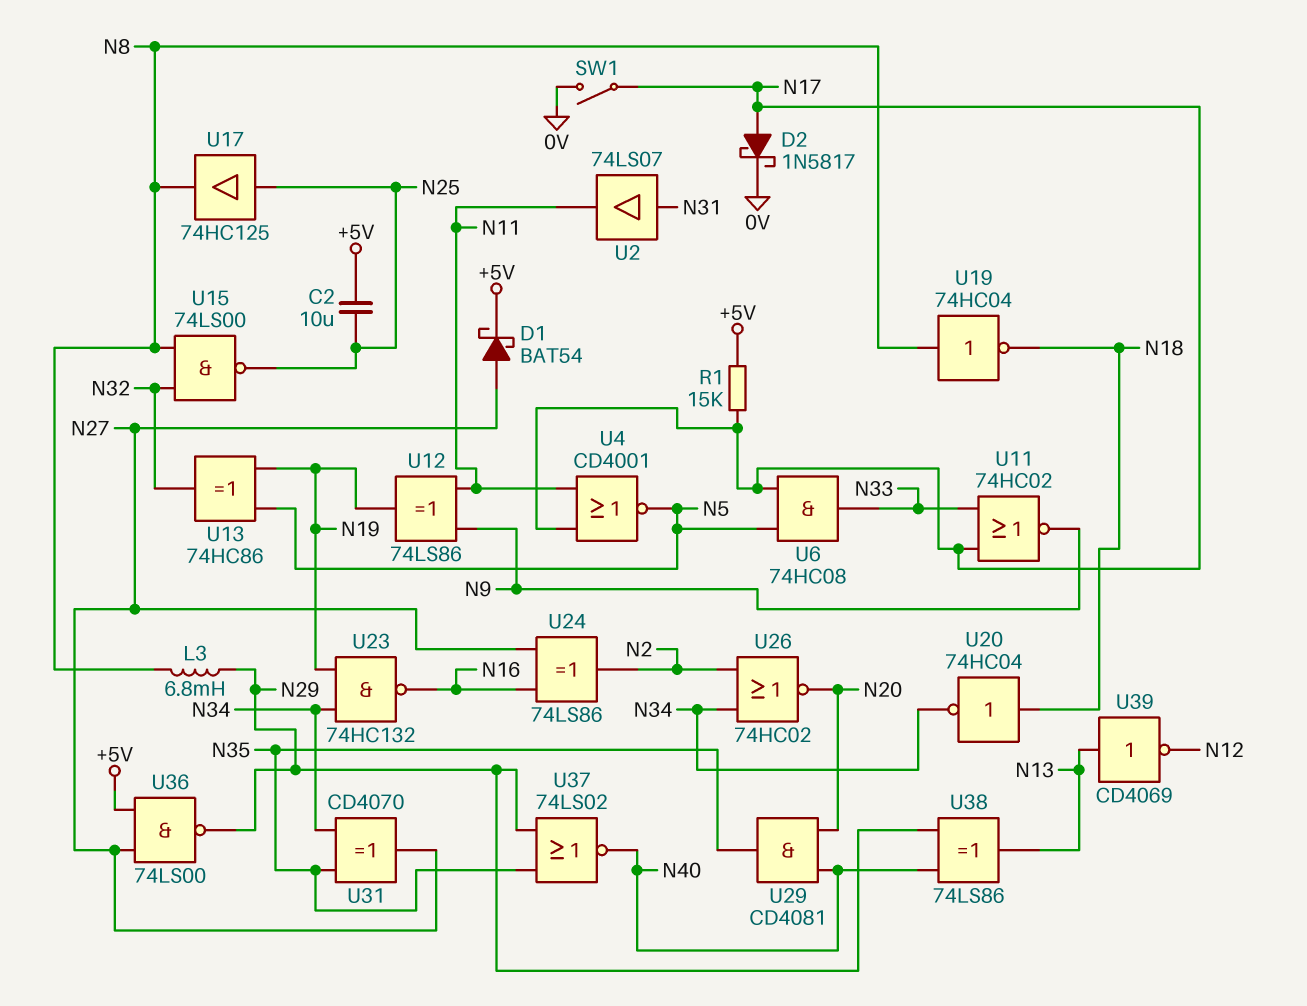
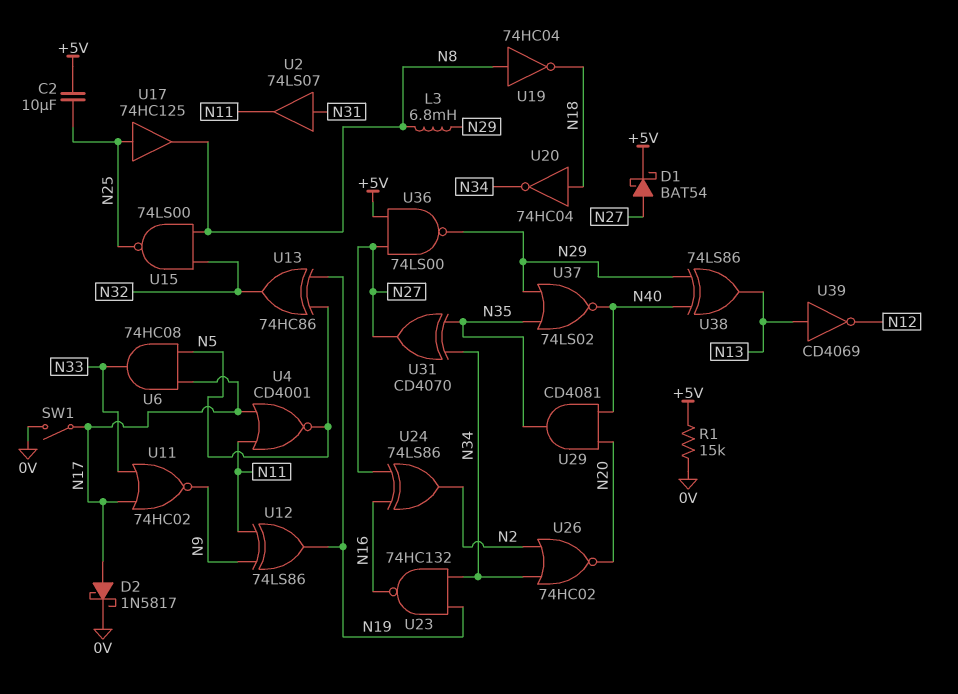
R1: 15k (+5V, N17) -> 15k (+5V, 0V)

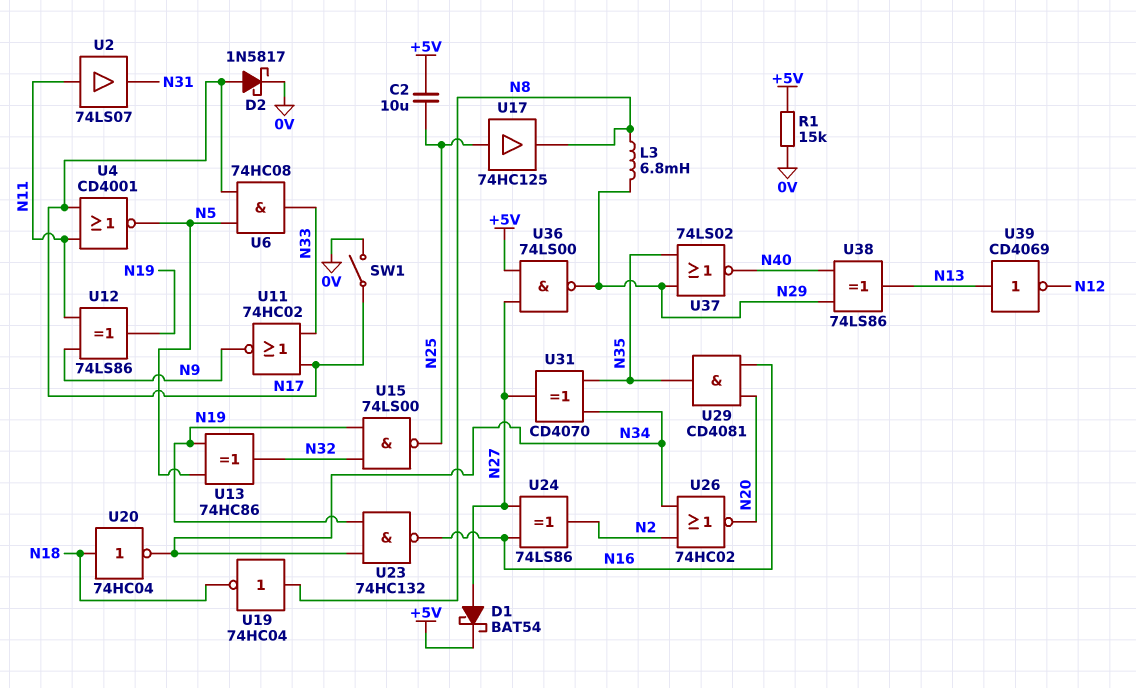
U2: buffer 74LS07 (in N31, out N11) -> buffer 74LS07 (in N11, out N31)
U15: NAND 74LS00 (in N8, in N32, out N25) -> NAND 74LS00 (in N19, in N32, out N25)
U29: AND CD4081 (in N20, in N40, out N35) -> AND CD4081 (in N16, in N20, out N35)

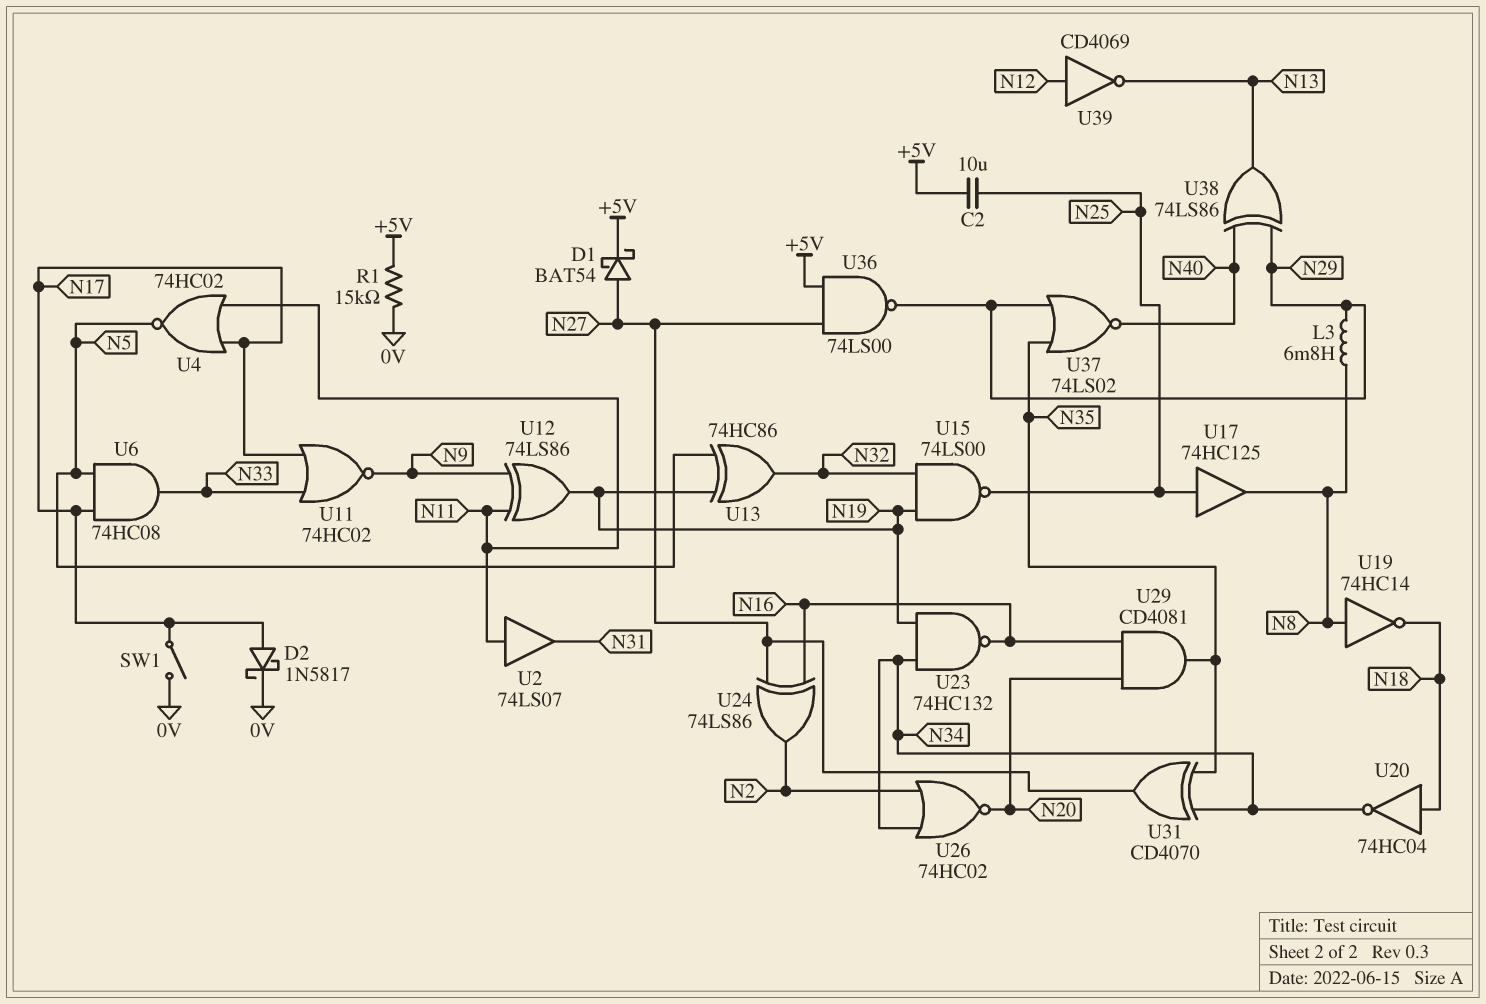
U4: NOR CD4001 (in N11, in N17, out N5) -> NOR 74HC02 (in N11, in N17, out N5)
U19: NOT 74HC04 (in N8, out N18) -> NOT 74HC14 (in N8, out N18)
U39: NOT CD4069 (in N13, out N12) -> NOT CD4069 (in N12, out N13)

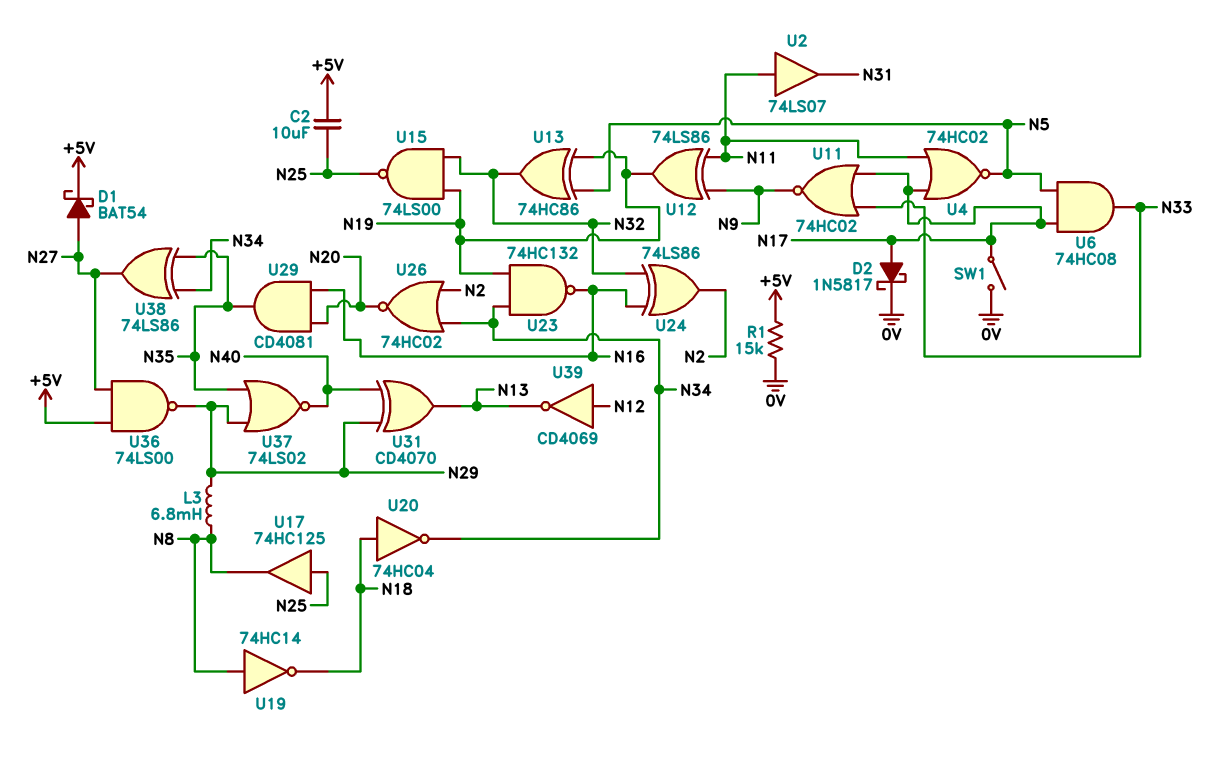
U24: XOR 74LS86 (in N16, in N27, out N2) -> XOR 74LS86 (in N16, in N32, out N2)
U31: XOR CD4070 (in N34, in N35, out N27) -> XOR CD4070 (in N29, in N40, out N13)
U38: XOR 74LS86 (in N29, in N40, out N13) -> XOR 74LS86 (in N34, in N35, out N27)

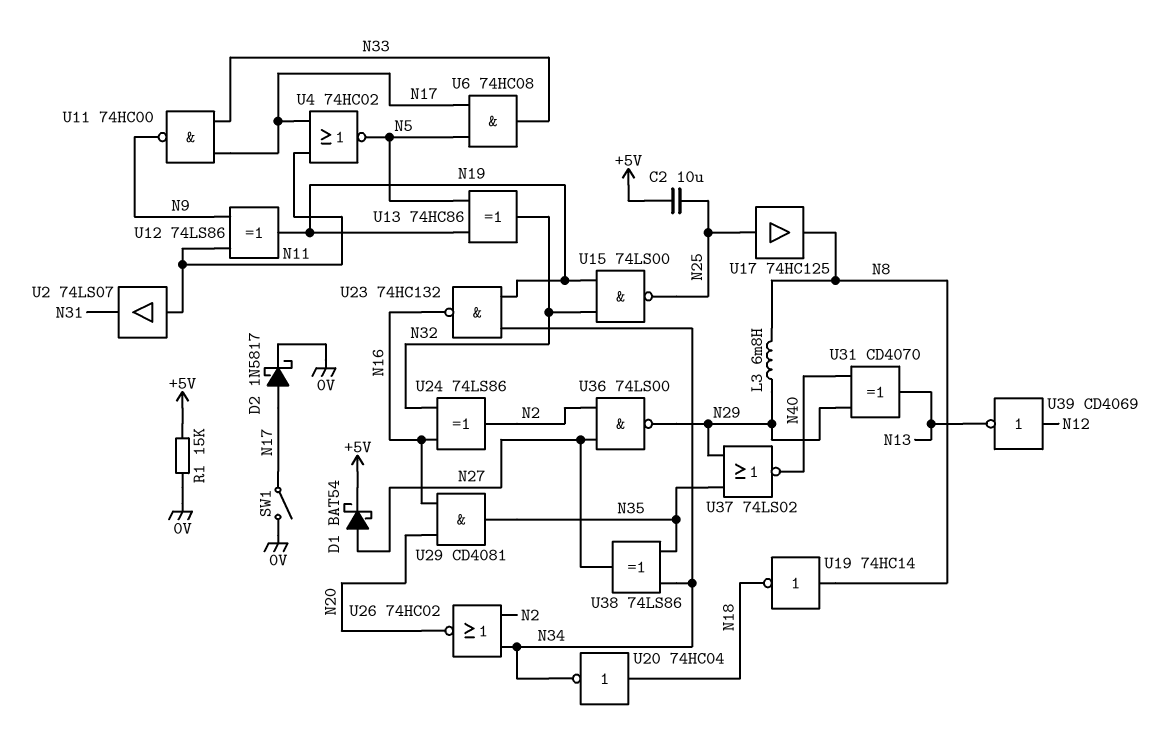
U11: NOR 74HC02 (in N17, in N33, out N9) -> NAND 74HC00 (in N17, in N33, out N9)
U36: NAND 74LS00 (in +5V, in N27, out N29) -> NAND 74LS00 (in N2, in N27, out N29)

